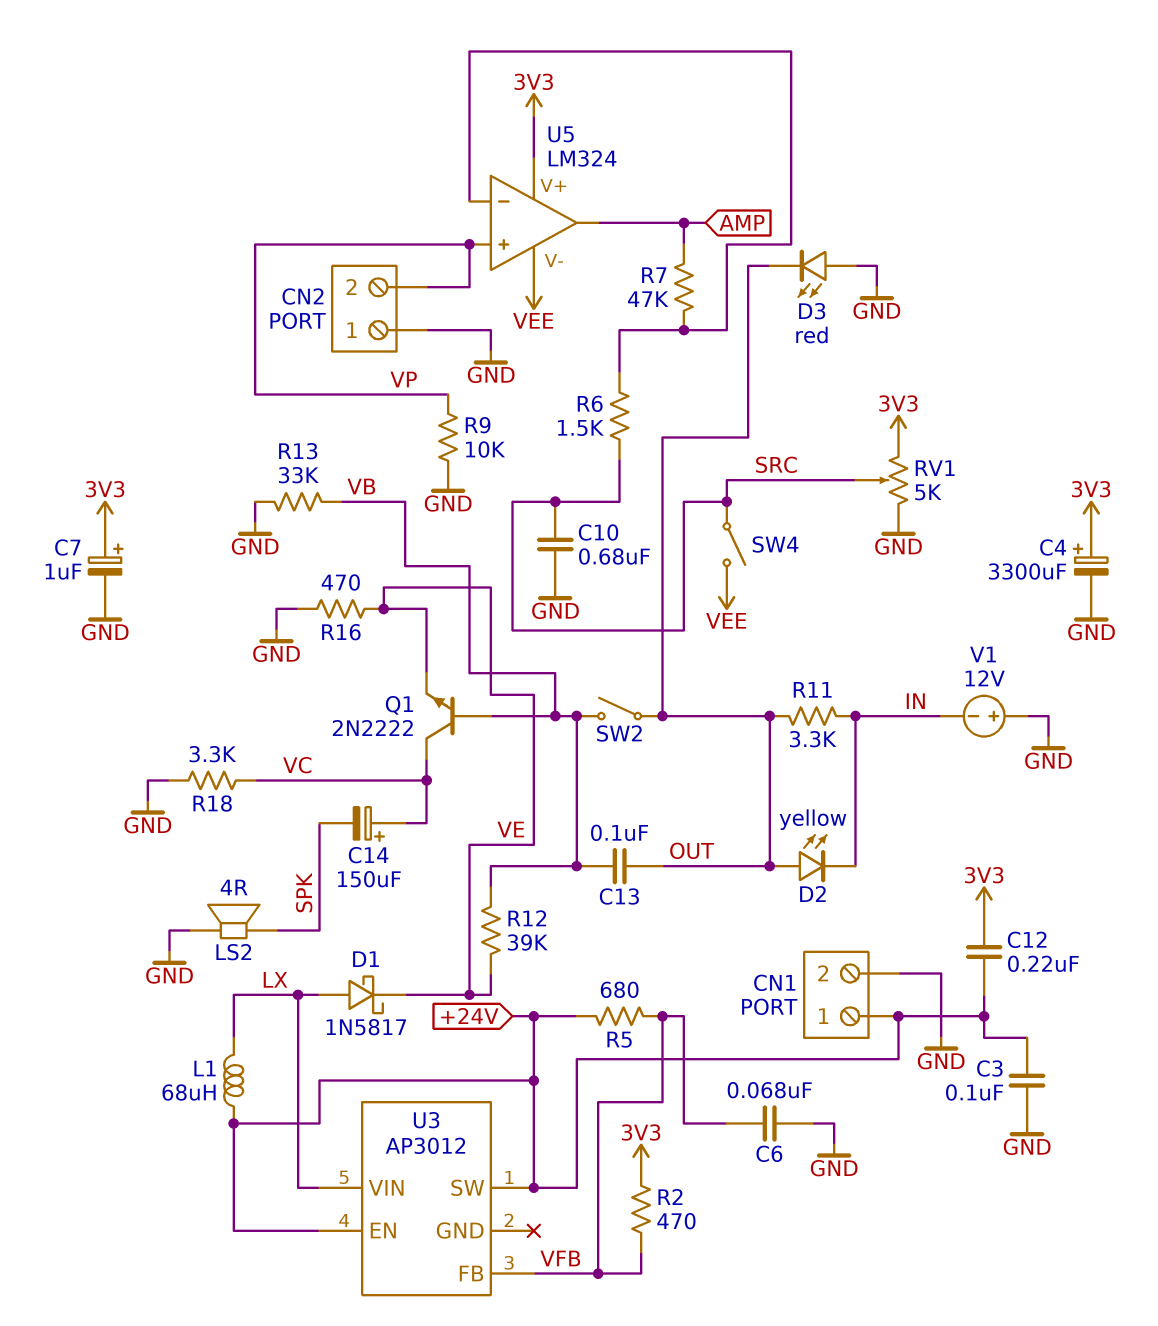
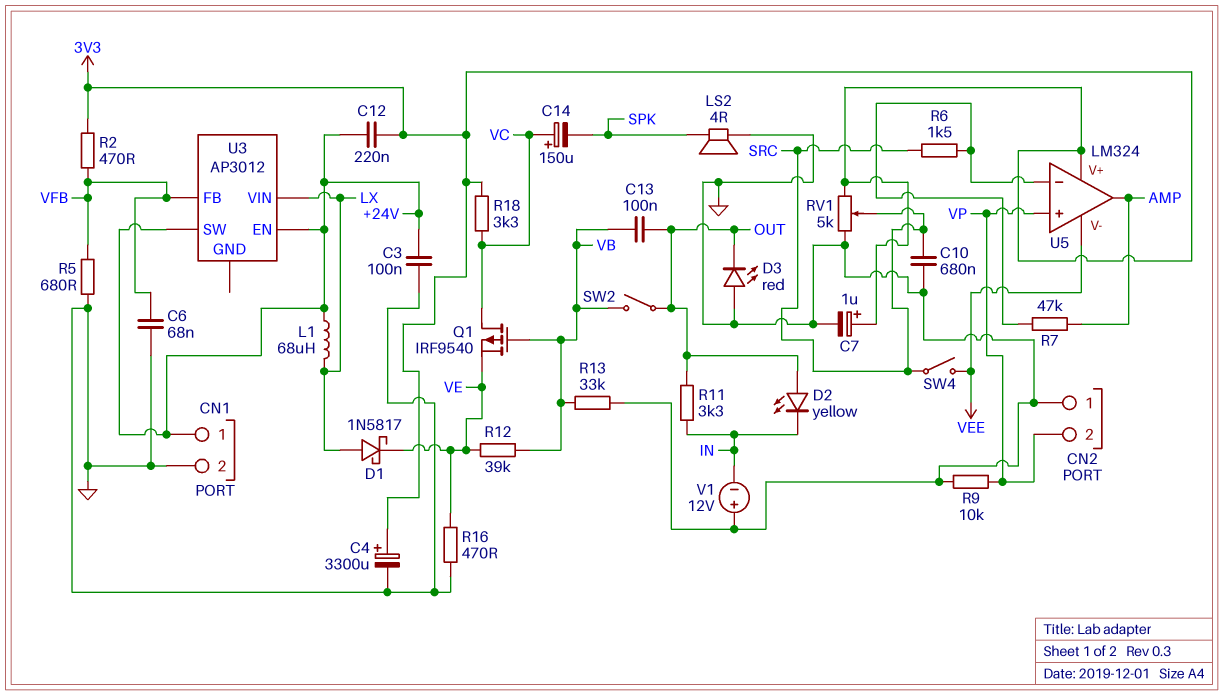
Q1: NPN 2N2222 (B VB, C VC, E VE) -> PMOS IRF9540 (G VB, D VC, S VE)
R5: 680 (+24V, VFB) -> 680 (GND, VFB)
R18: 3.3k (GND, VC) -> 3.3k (3V3, VC)

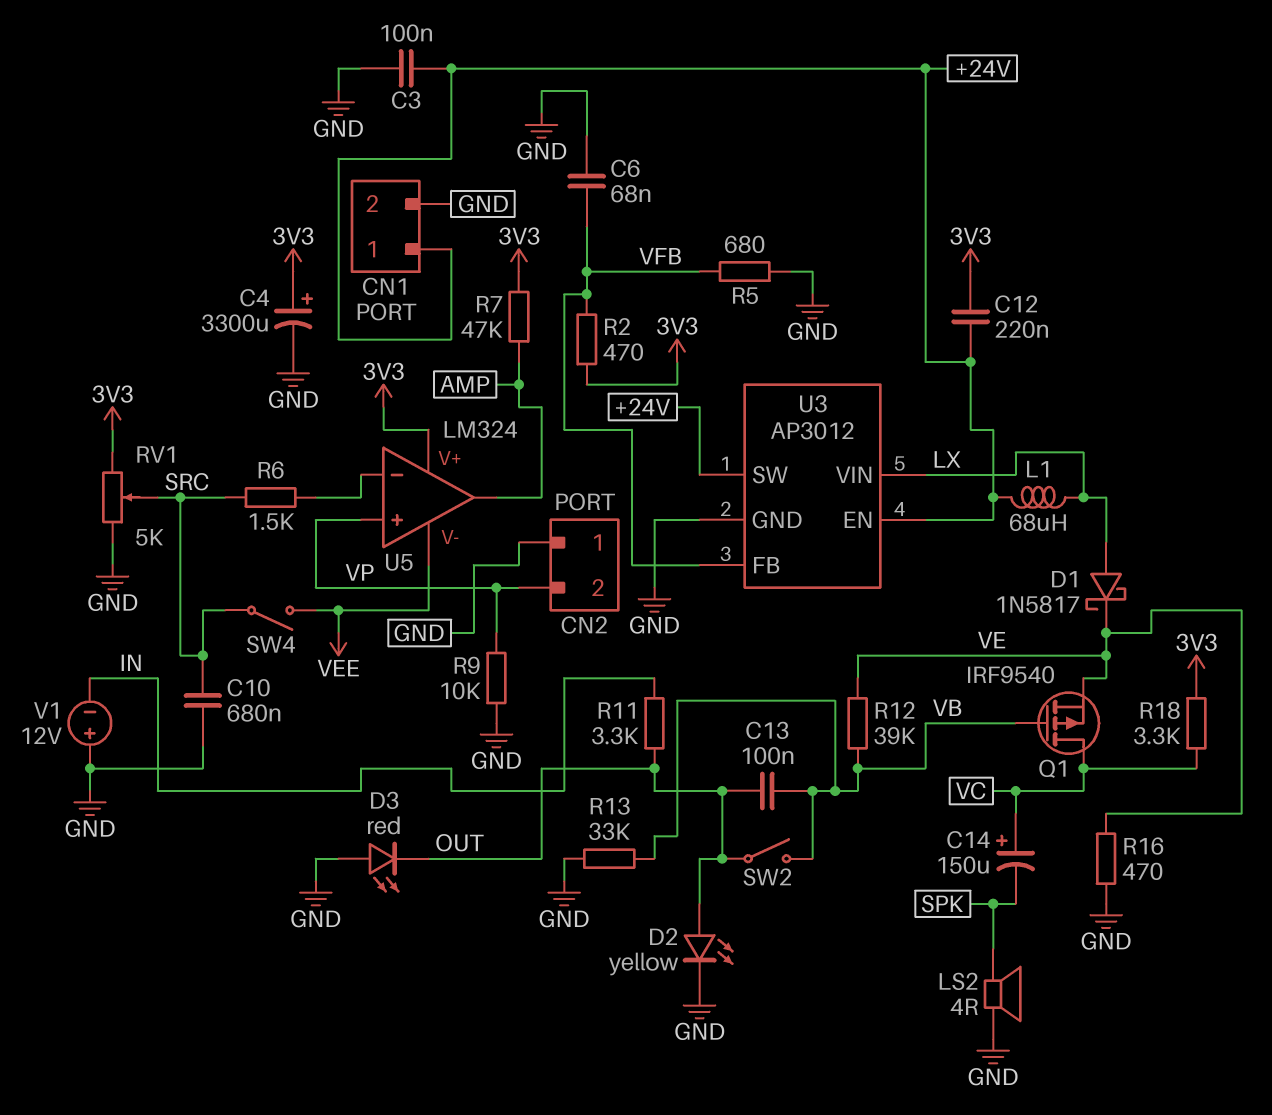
C7: 1uF (plus 3V3, minus GND) -> none
D2: LED yellow (A OUT, K IN) -> LED yellow (A OUT, K GND)
R7: 47k (AMP, U5/in-) -> 47k (3V3, AMP)
U3 pin GND: none -> GND

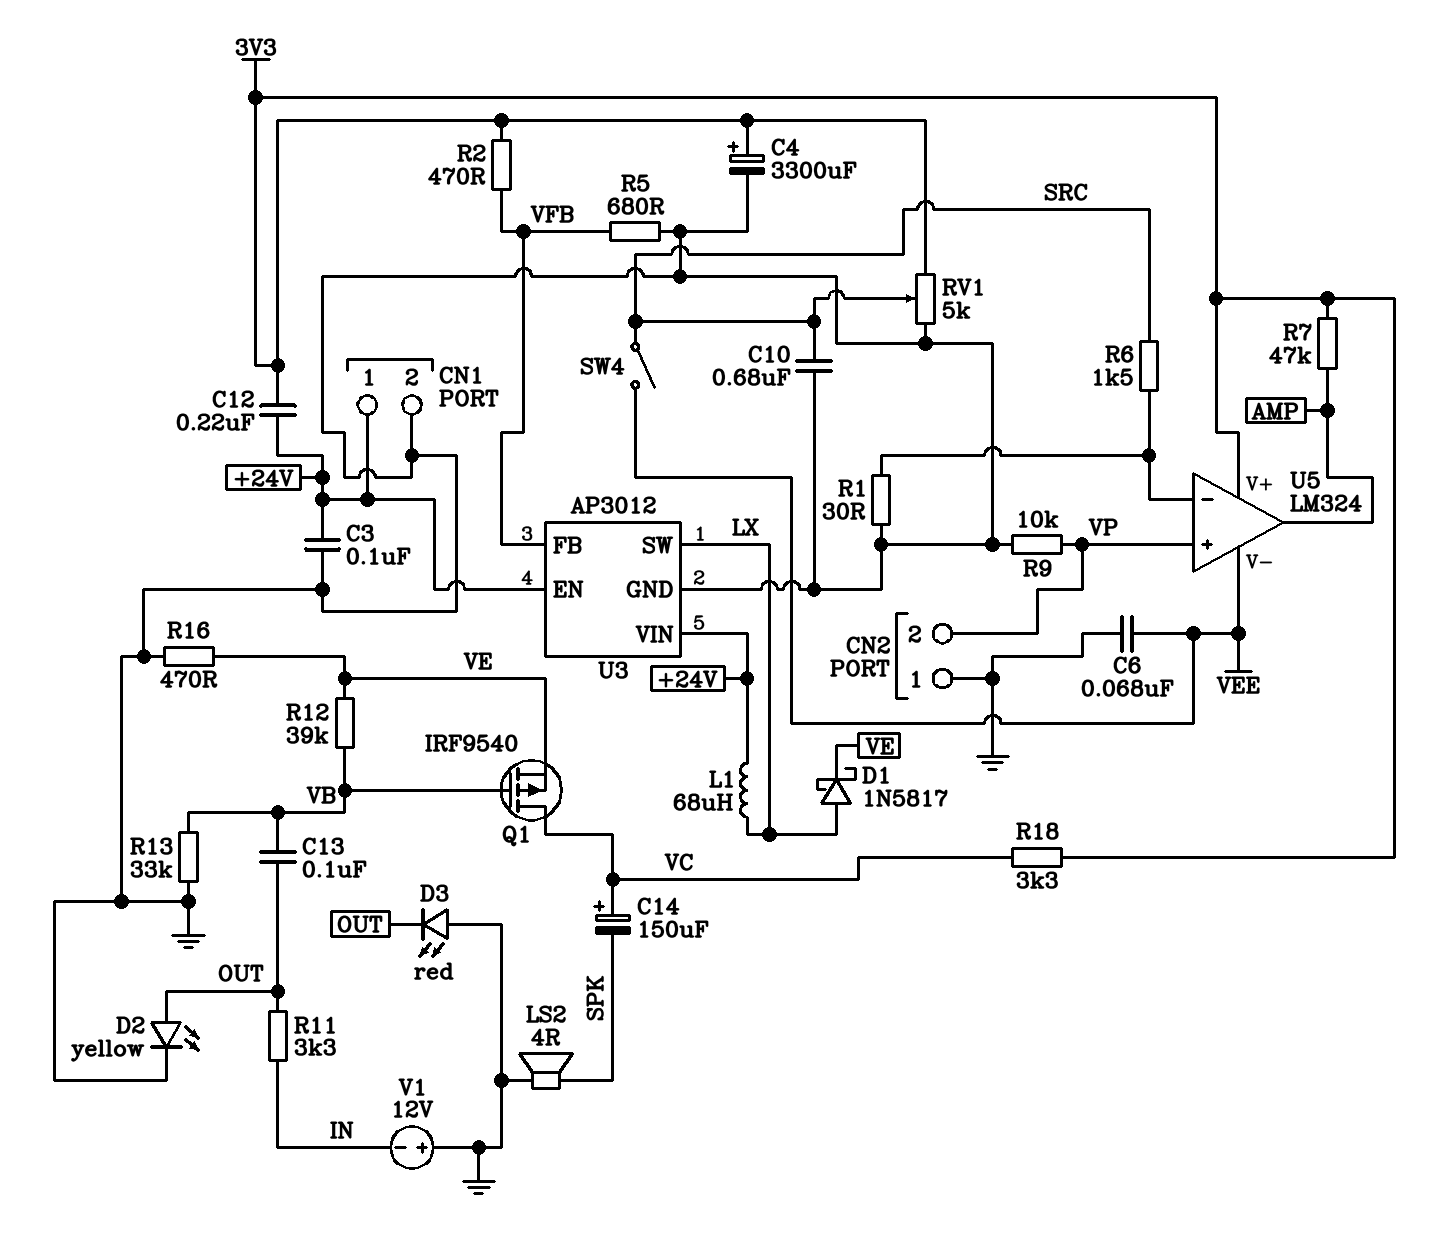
C6: 68nF (GND, VFB) -> 68nF (GND, VEE)
R1: none -> 30 (GND, U5/in-)
SW2: switch (OUT, VB) -> none
U3 pin SW: +24V -> LX
U3 pin VIN: LX -> +24V

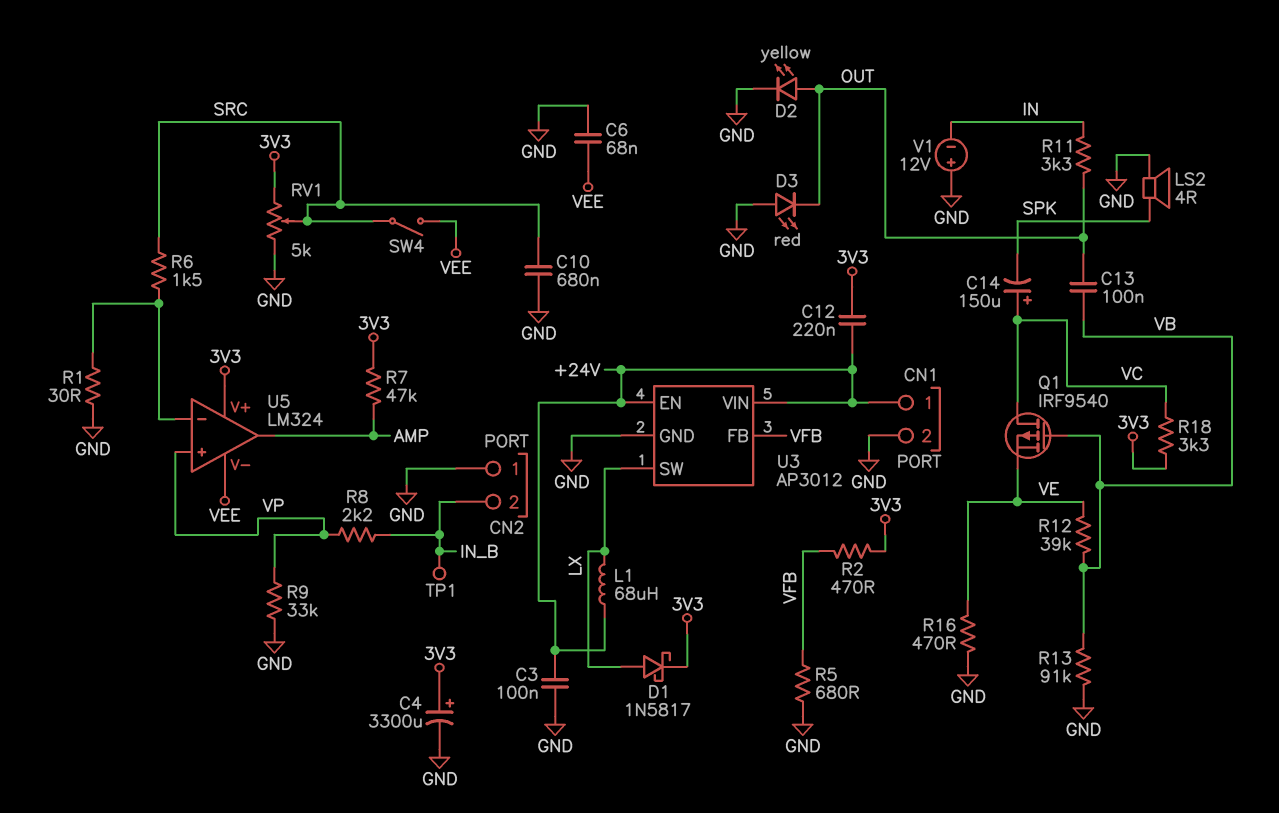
CN2 pin 2: VP -> IN_B
D1: schottky 1N5817 (A LX, K VE) -> schottky 1N5817 (A LX, K 3V3)
R8: none -> 2.2k (IN_B, VP)
R9: 10k (GND, VP) -> 33k (GND, VP)
R13: 33k (GND, VB) -> 91k (GND, VB)
TP1: none -> test point (IN_B)

